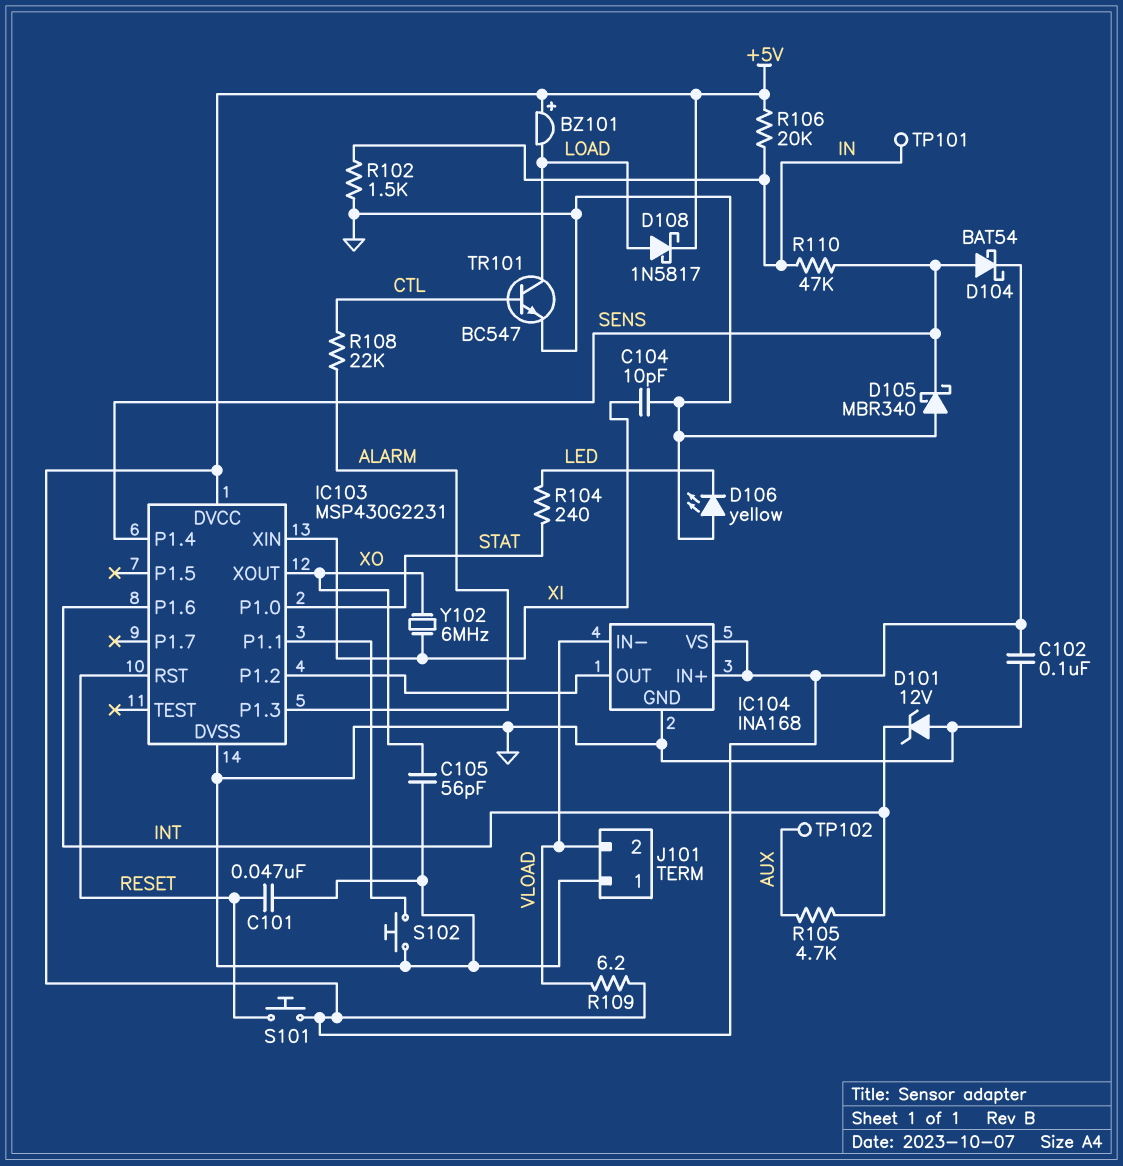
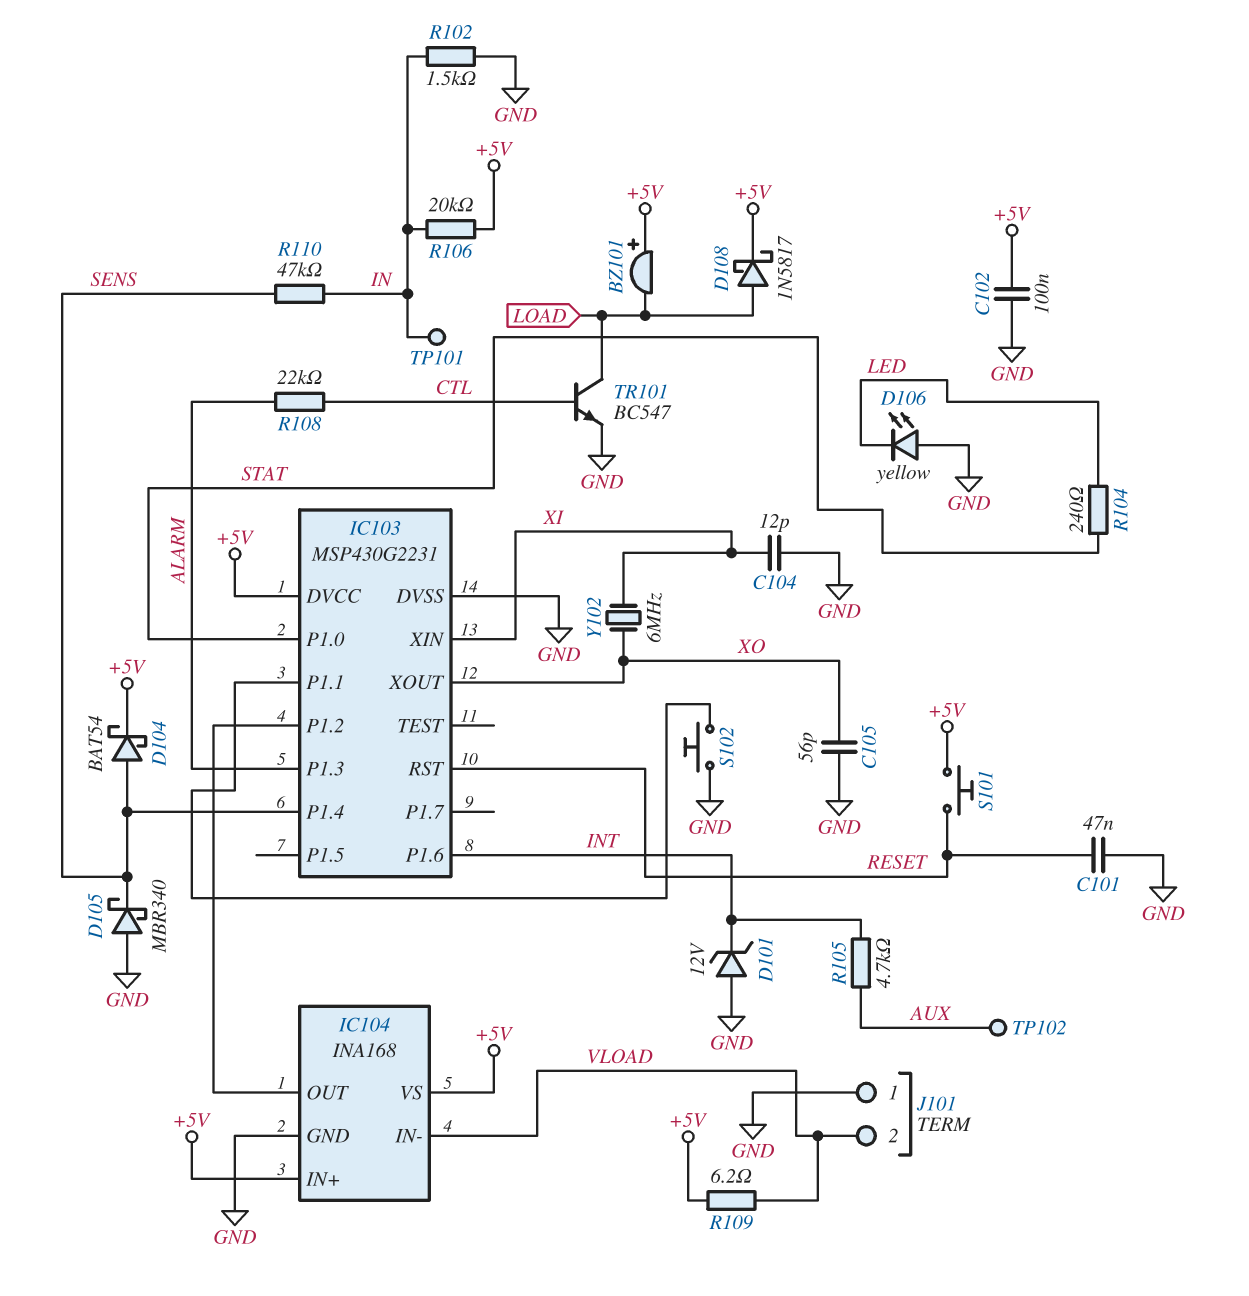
C104: 10pF (GND, XI) -> 12pF (GND, XI)

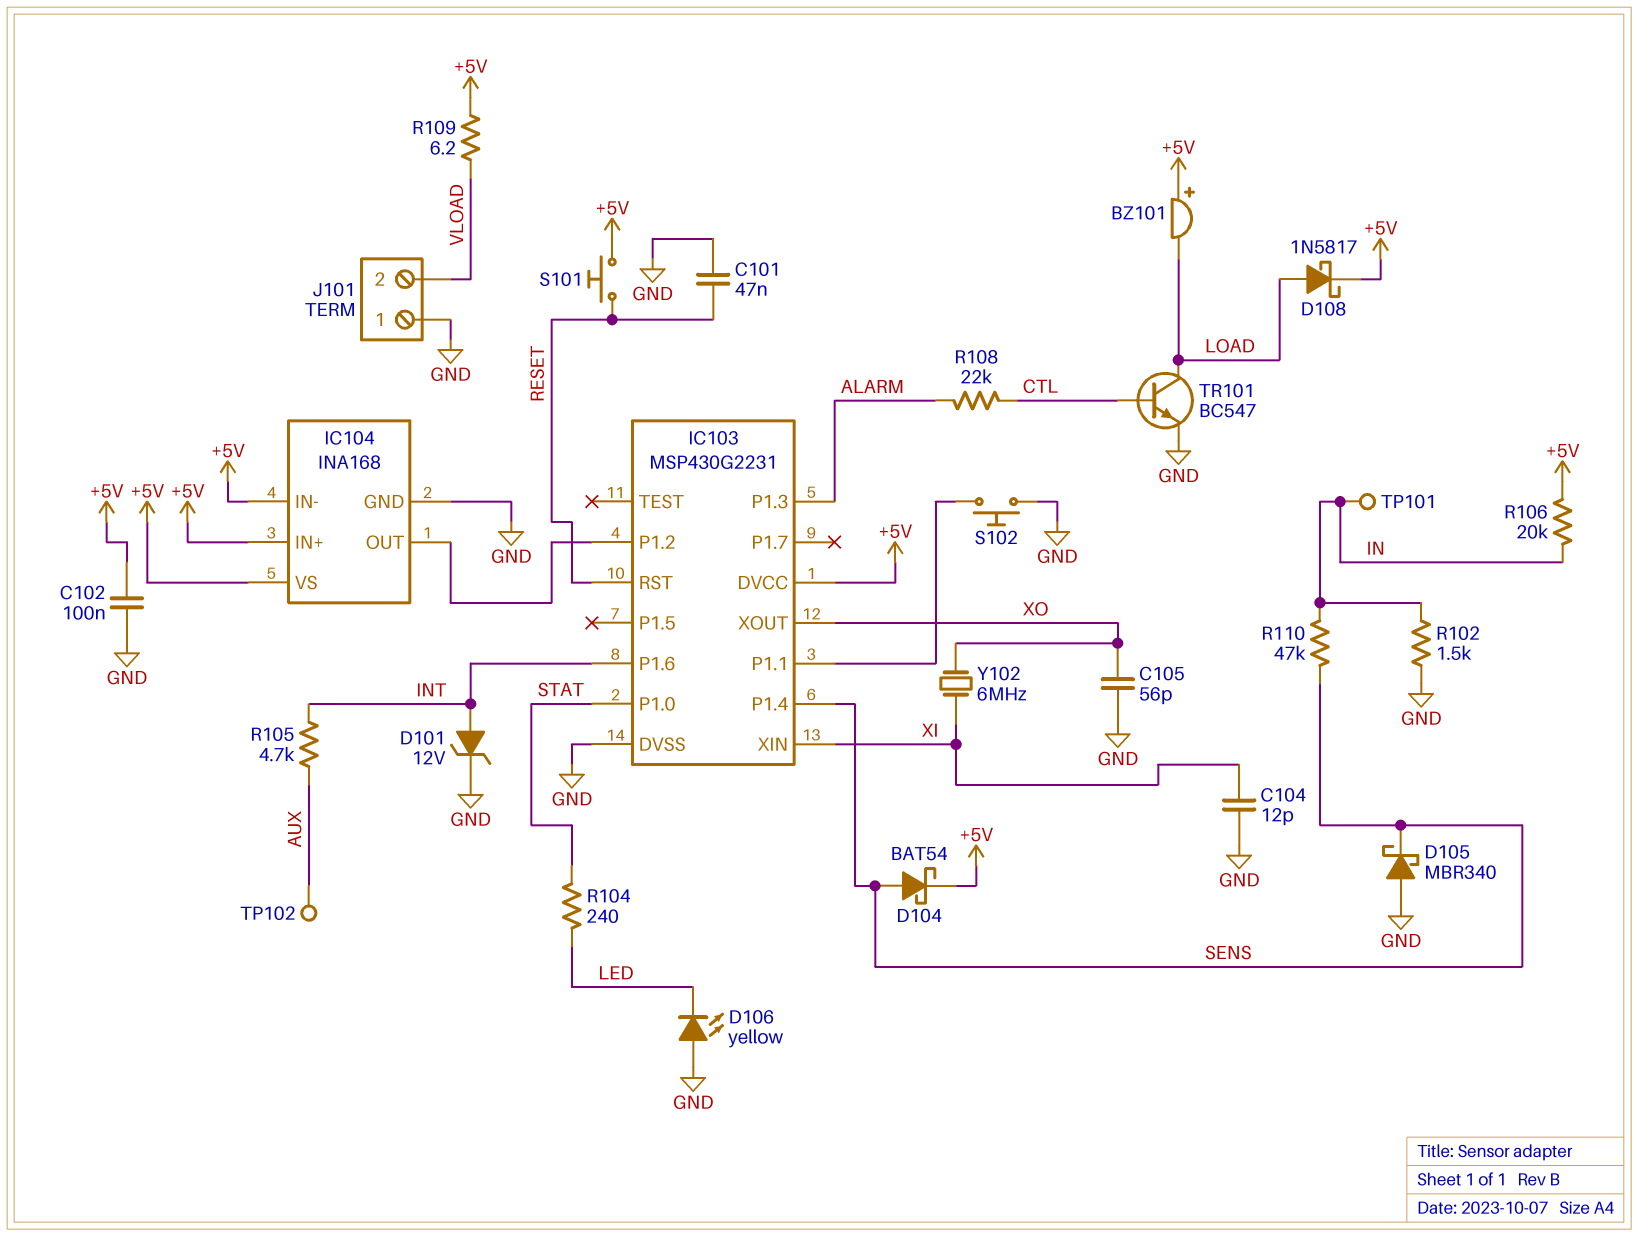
D101: zener 12V (A GND, K INT) -> zener 12V (A INT, K GND)
IC104 pin IN-: VLOAD -> +5V

